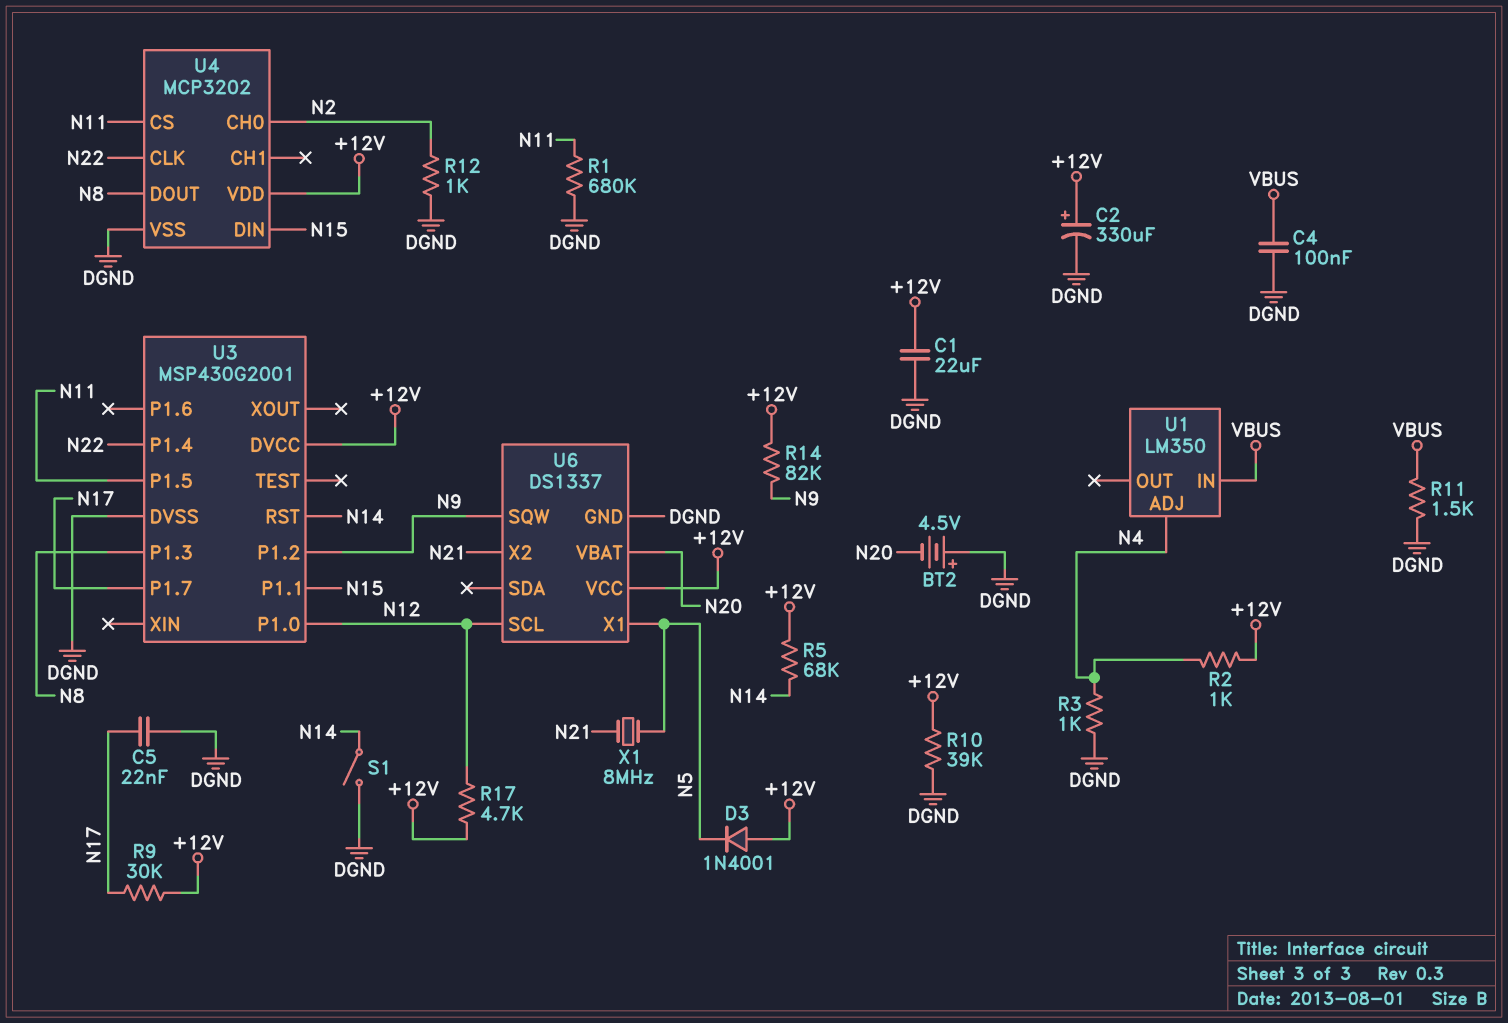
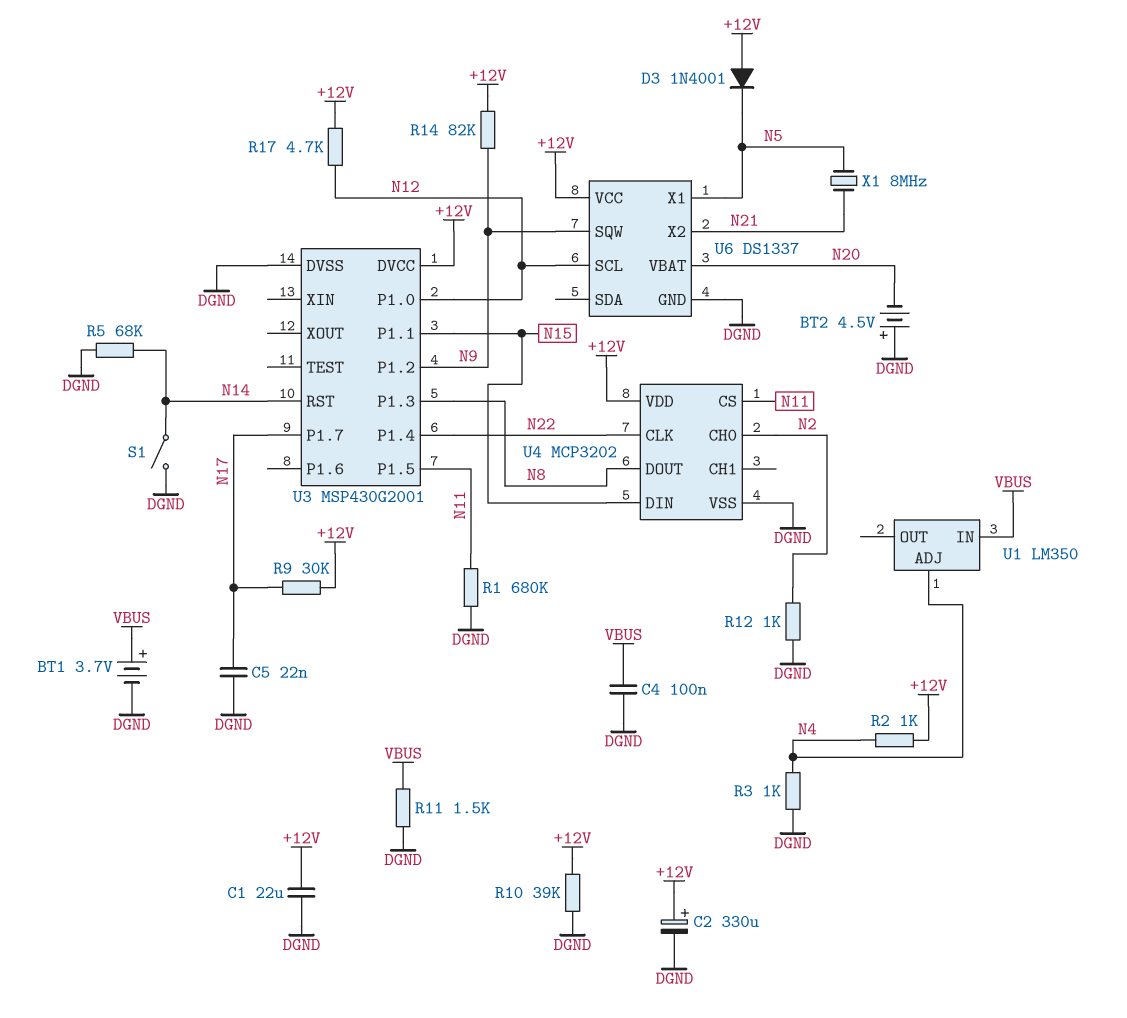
BT1: none -> 3.7V (plus VBUS, minus DGND)
R5: 68k (+12V, N14) -> 68k (DGND, N14)

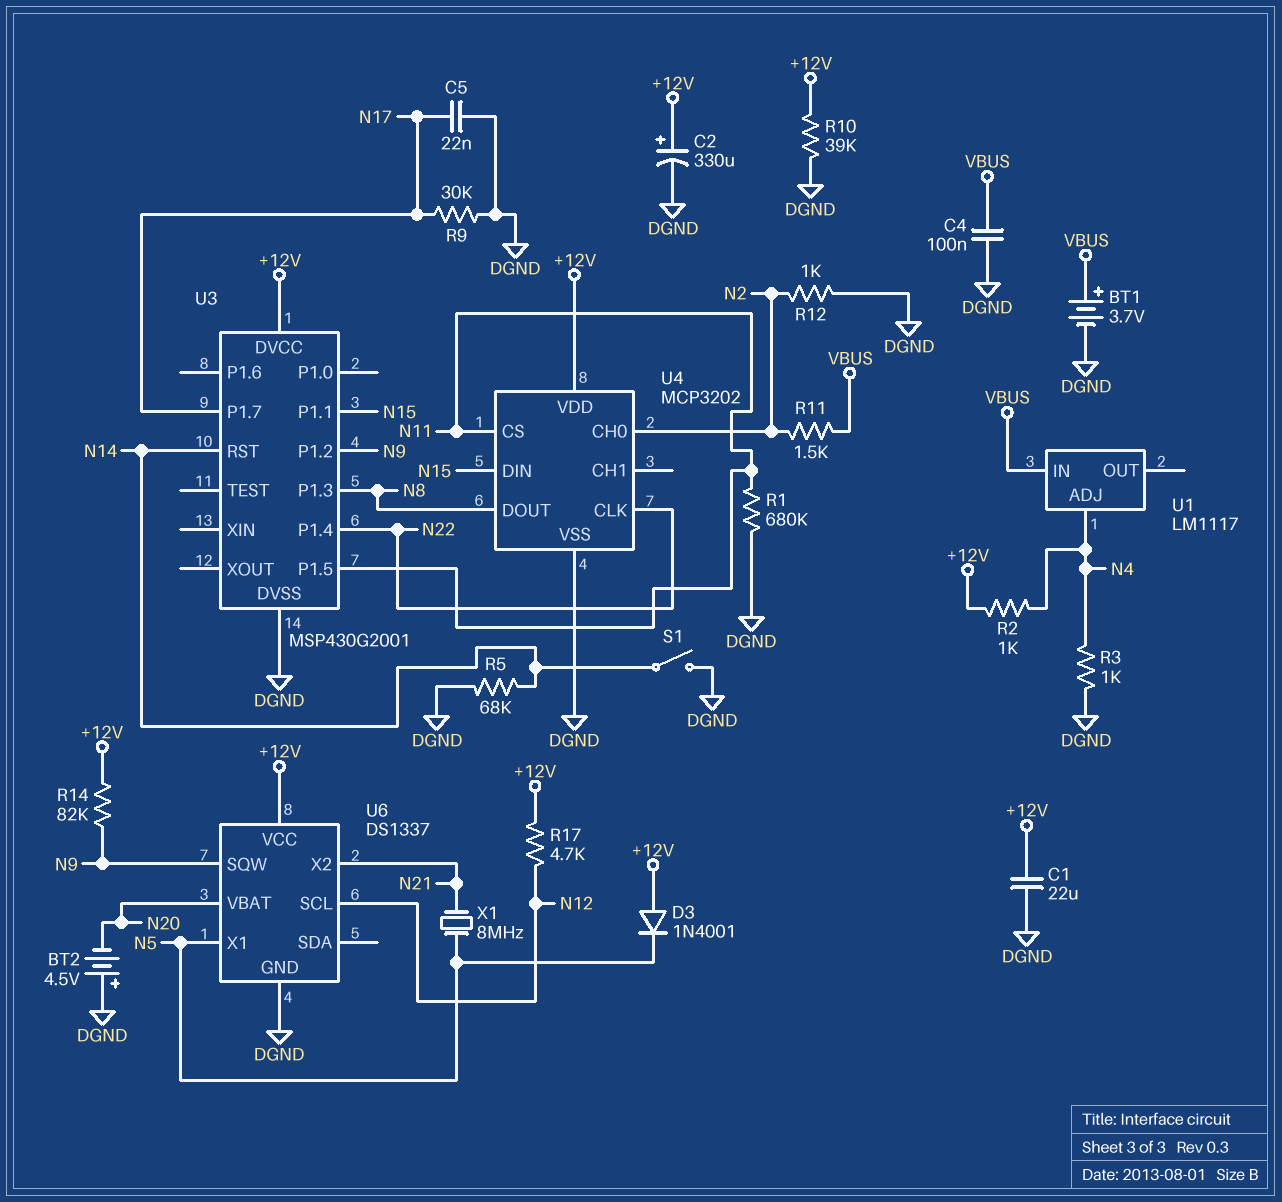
R9: 30k (+12V, N17) -> 30k (DGND, N17)
R11: 1.5k (DGND, VBUS) -> 1.5k (N2, VBUS)
U1: LM350 -> LM1117
U3 pin P1.0: N12 -> none

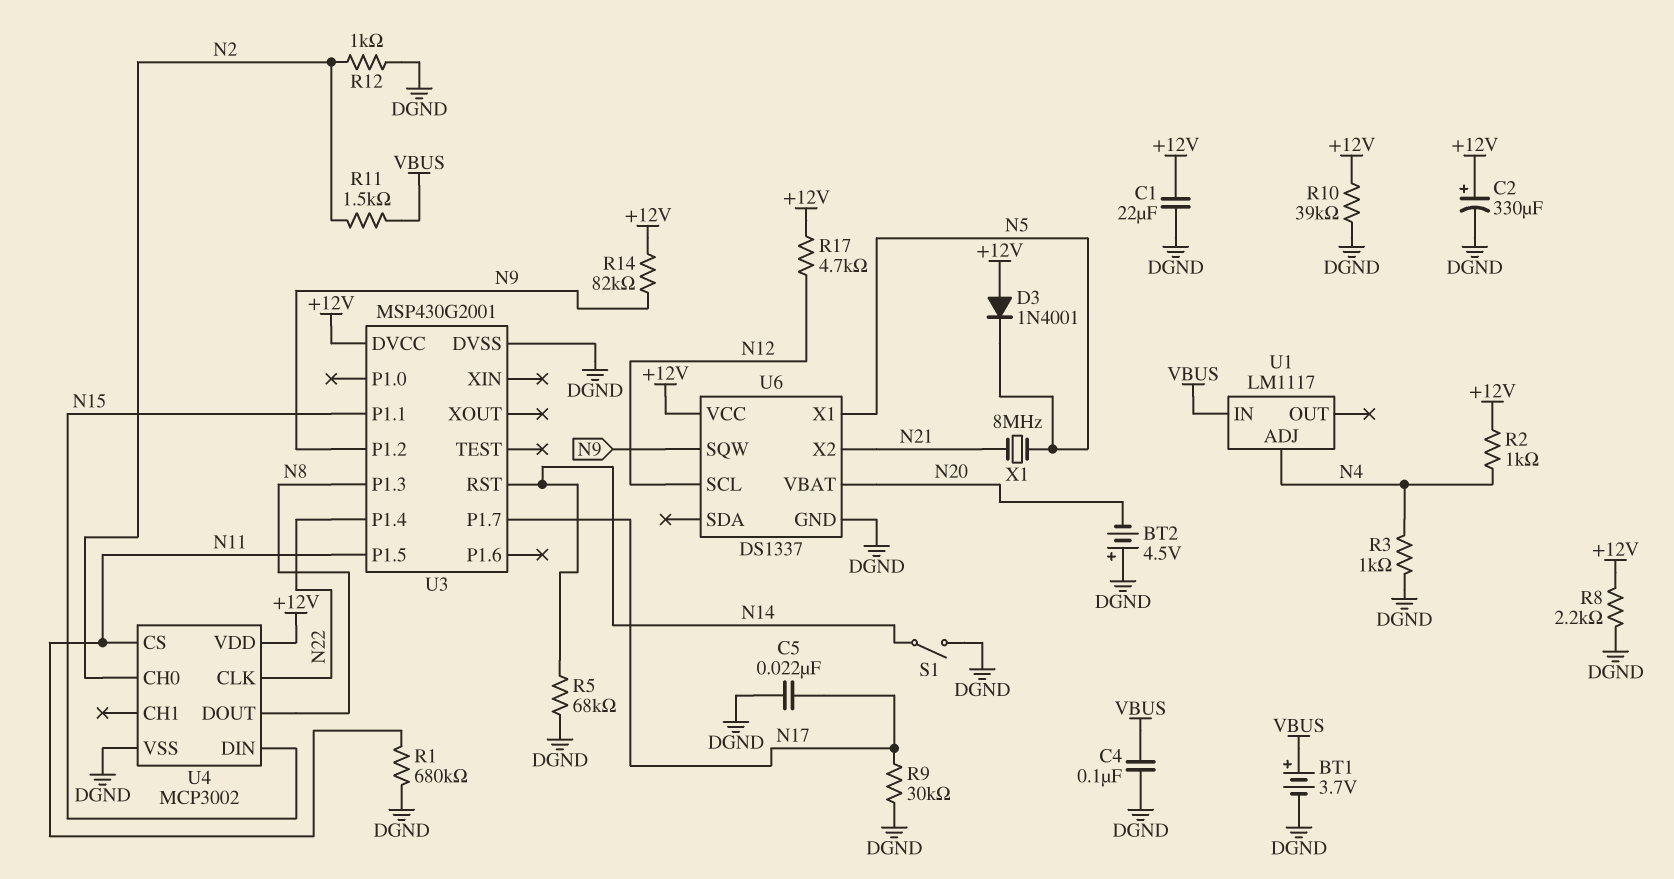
R8: none -> 2.2k (+12V, DGND)
U4: MCP3202 -> MCP3002

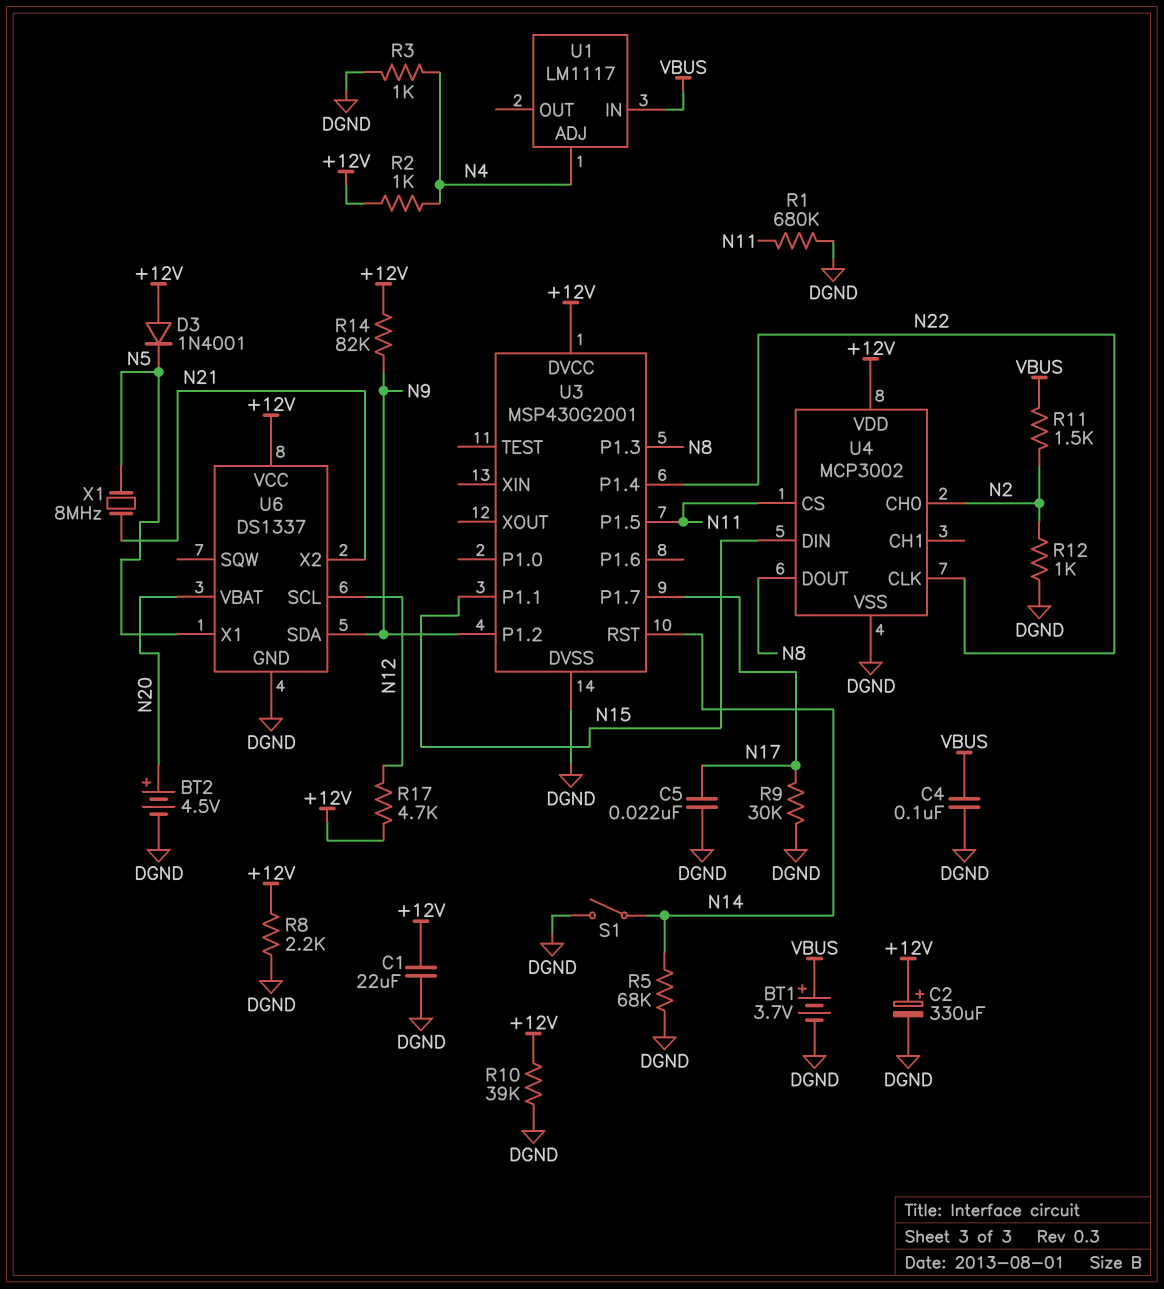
BT2: 4.5V (plus DGND, minus N20) -> 4.5V (plus N20, minus DGND)
U6 pin SDA: none -> N9
U6 pin SQW: N9 -> none

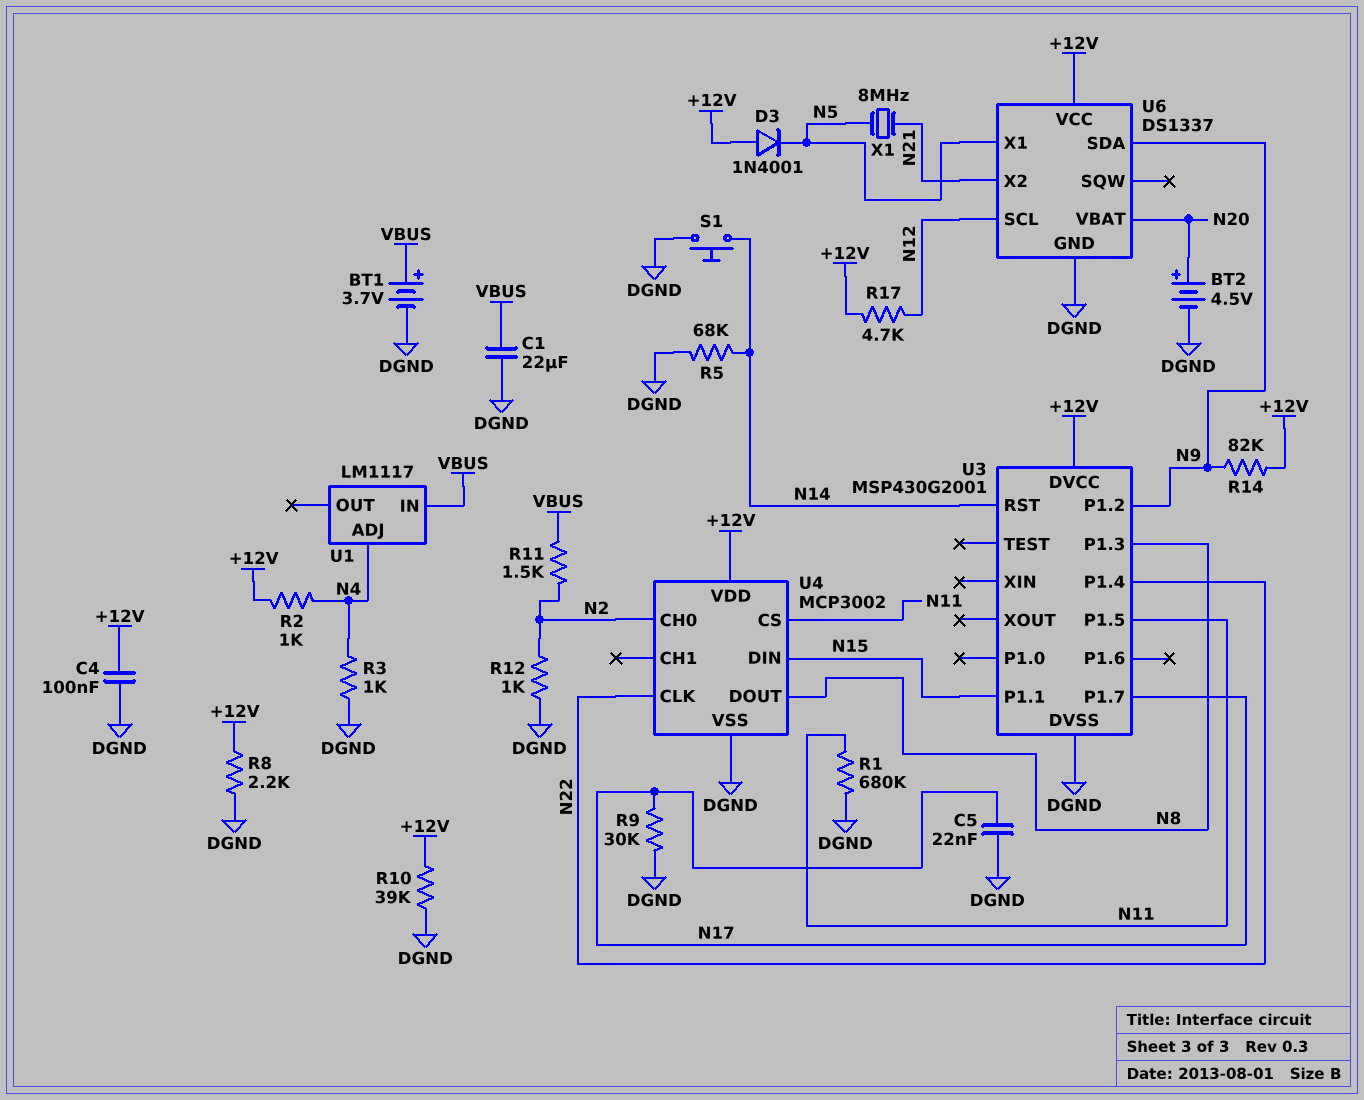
C1: 22uF (+12V, DGND) -> 22uF (DGND, VBUS)
C2: 330uF (plus +12V, minus DGND) -> none
C4: 100nF (DGND, VBUS) -> 100nF (+12V, DGND)
S1: switch (DGND, N14) -> button (DGND, N14)

